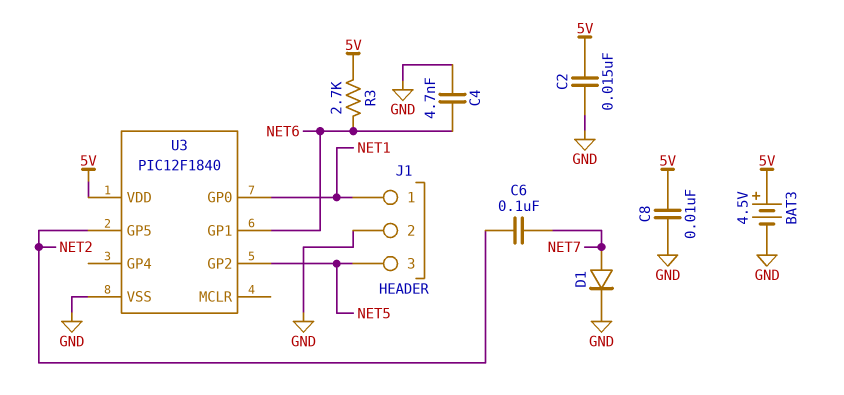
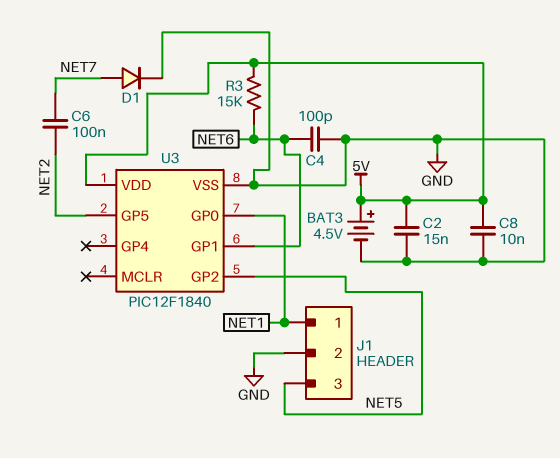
C4: 4.7nF (GND, NET6) -> 100pF (GND, NET6)
R3: 2.7k (5V, NET6) -> 15k (5V, NET6)

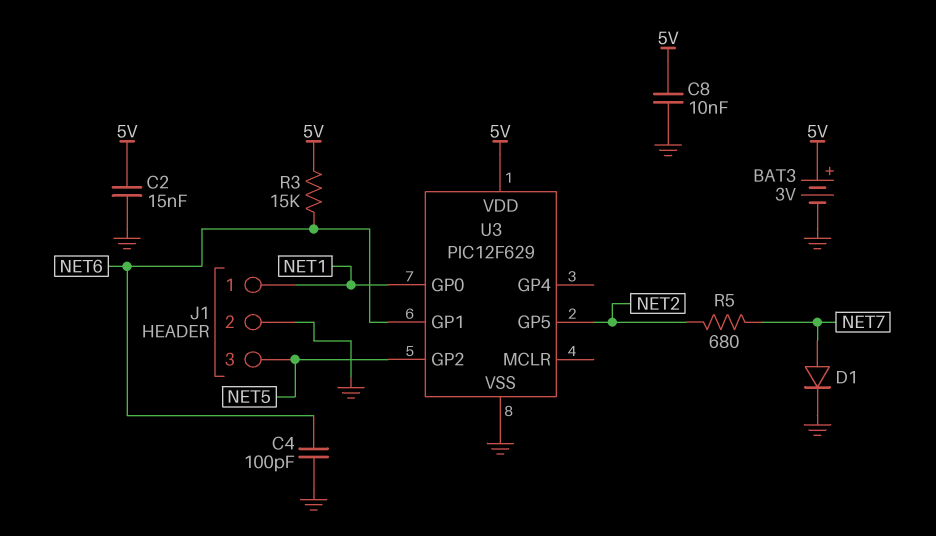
BAT3: 4.5V (plus 5V, minus GND) -> 3V (plus 5V, minus GND)
C6: 100nF (NET2, NET7) -> none
R5: none -> 680 (NET2, NET7)
U3: PIC12F1840 -> PIC12F629

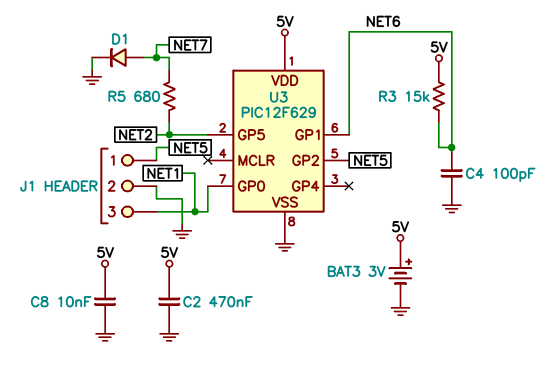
C2: 15nF (5V, GND) -> 470nF (5V, GND)
J1 pin 1: NET1 -> NET5
J1 pin 3: NET5 -> NET1

